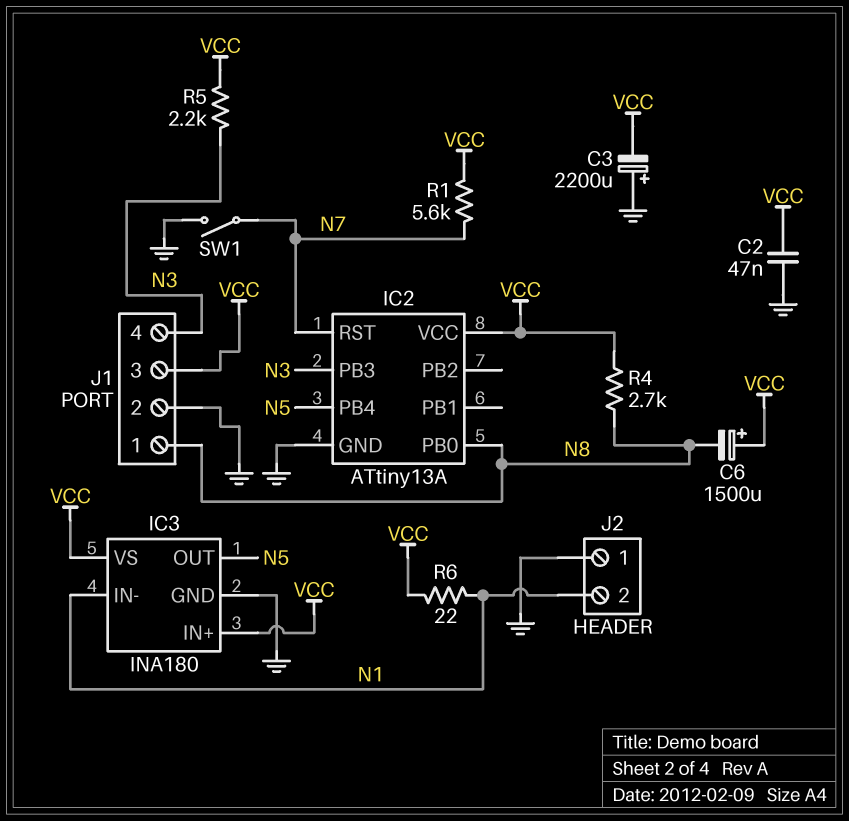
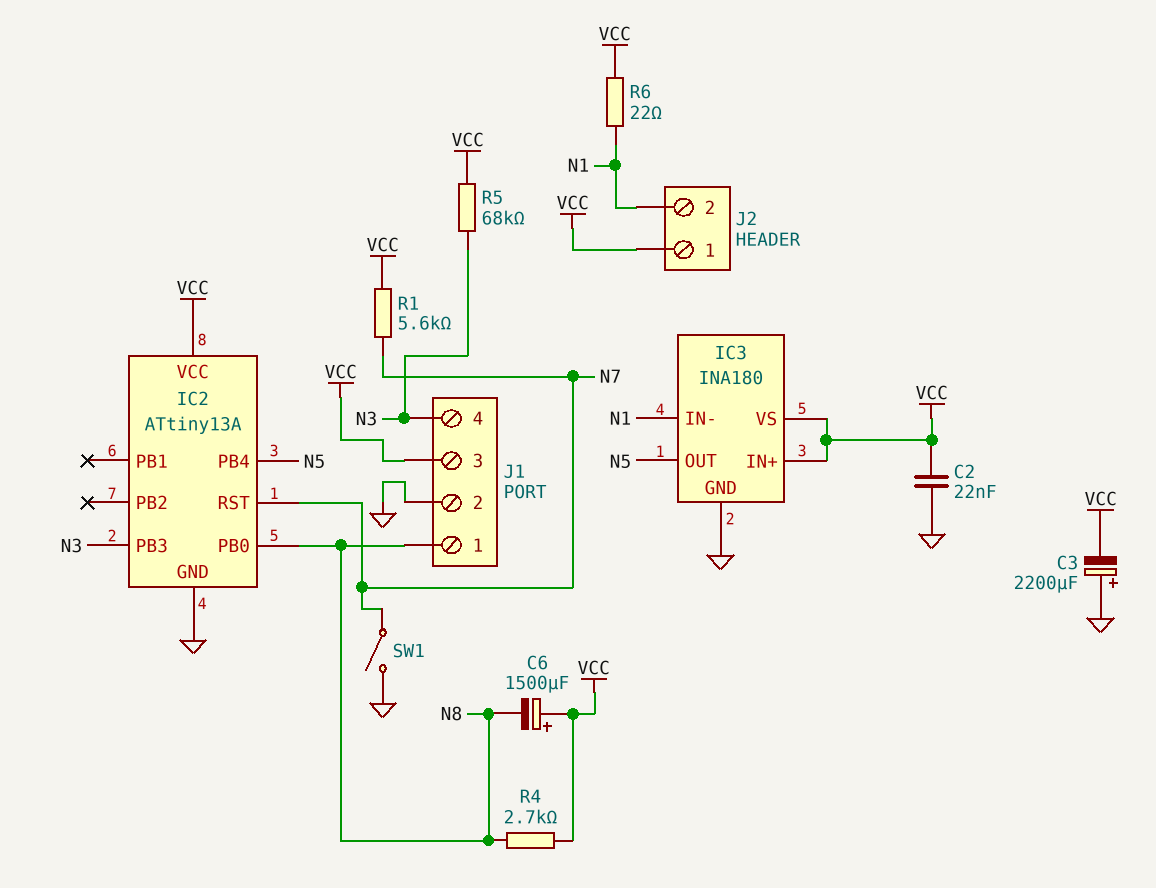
C2: 47nF (GND, VCC) -> 22nF (GND, VCC)
J2 pin 1: GND -> VCC
R5: 2.2k (N3, VCC) -> 68k (N3, VCC)

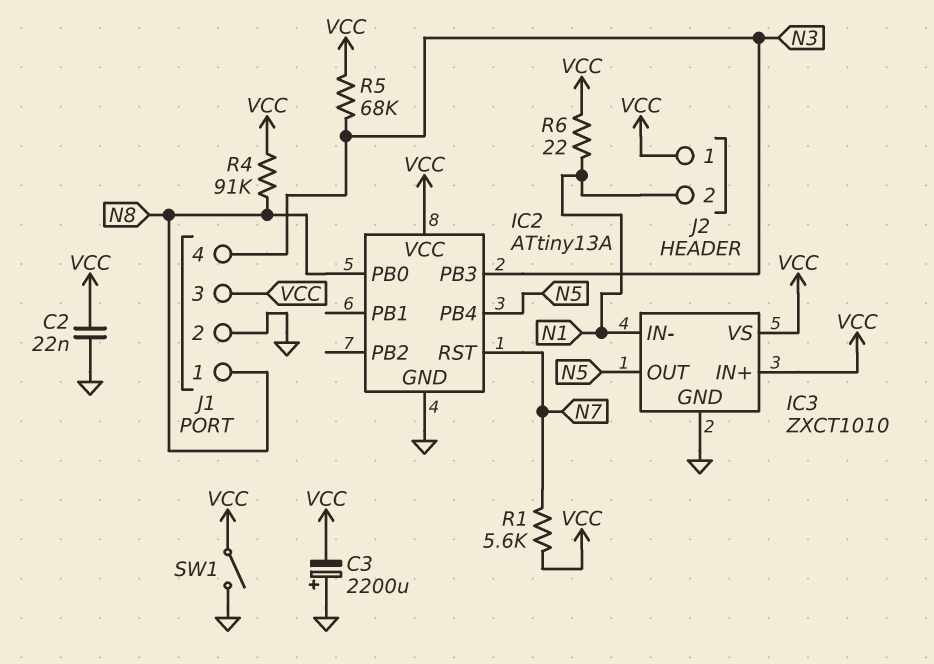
C6: 1500uF (plus VCC, minus N8) -> none
IC3: INA180 -> ZXCT1010
R4: 2.7k (N8, VCC) -> 91k (N8, VCC)
SW1: switch (GND, N7) -> switch (GND, VCC)

